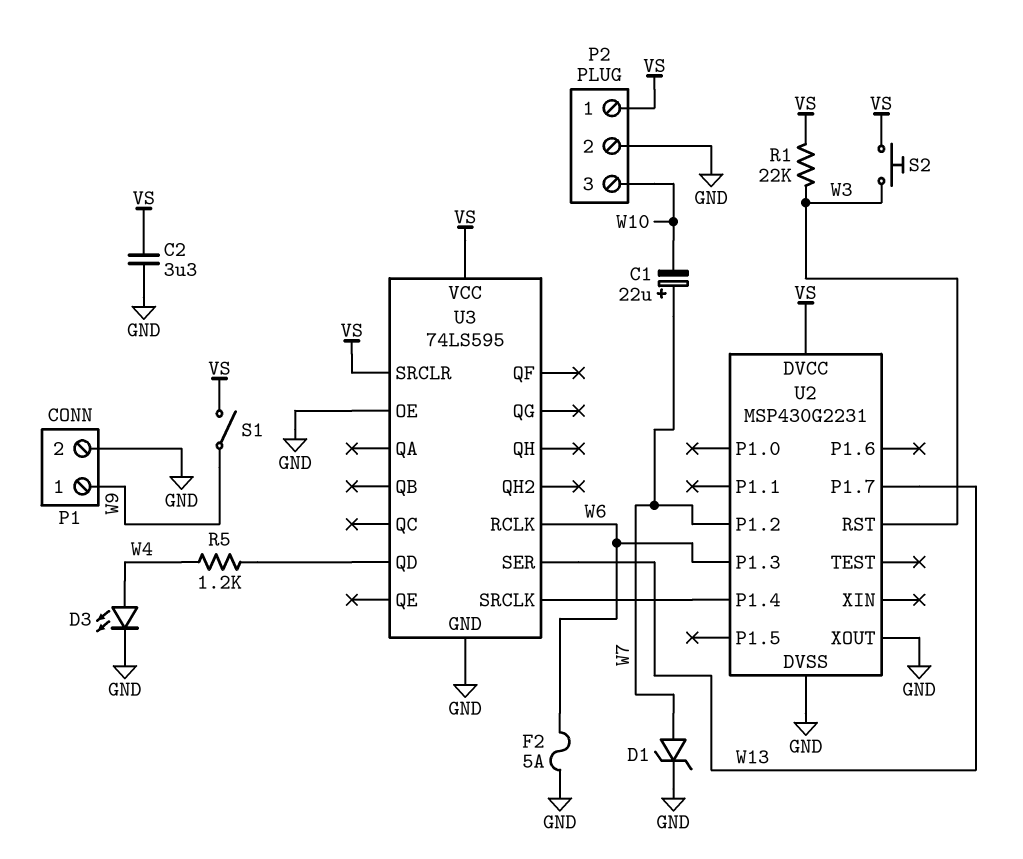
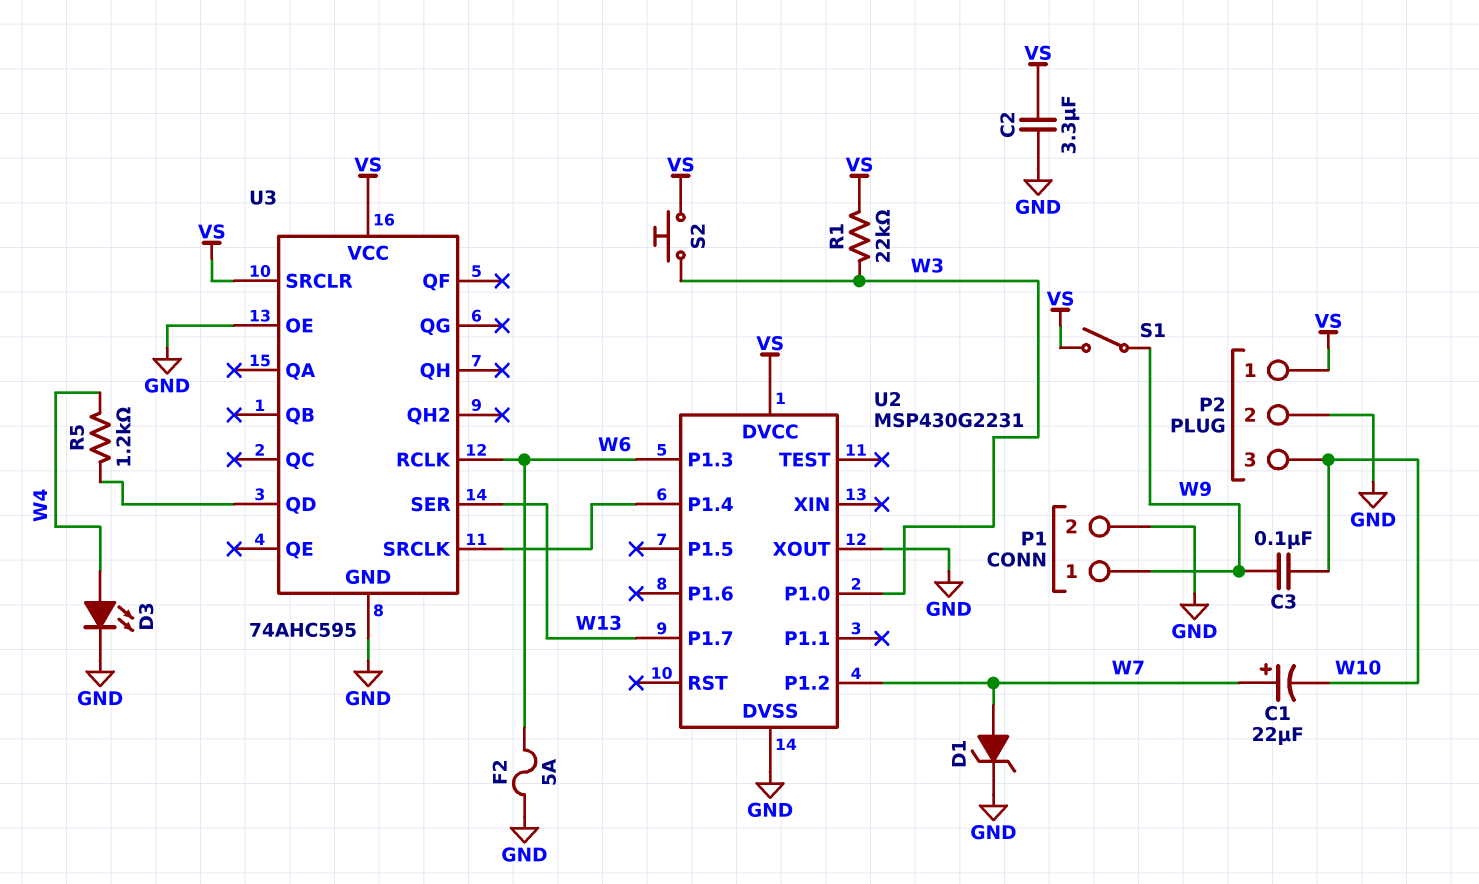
C3: none -> 100nF (W9, W10)
U2 pin P1.0: none -> W3
U2 pin RST: W3 -> none
U3: 74LS595 -> 74AHC595

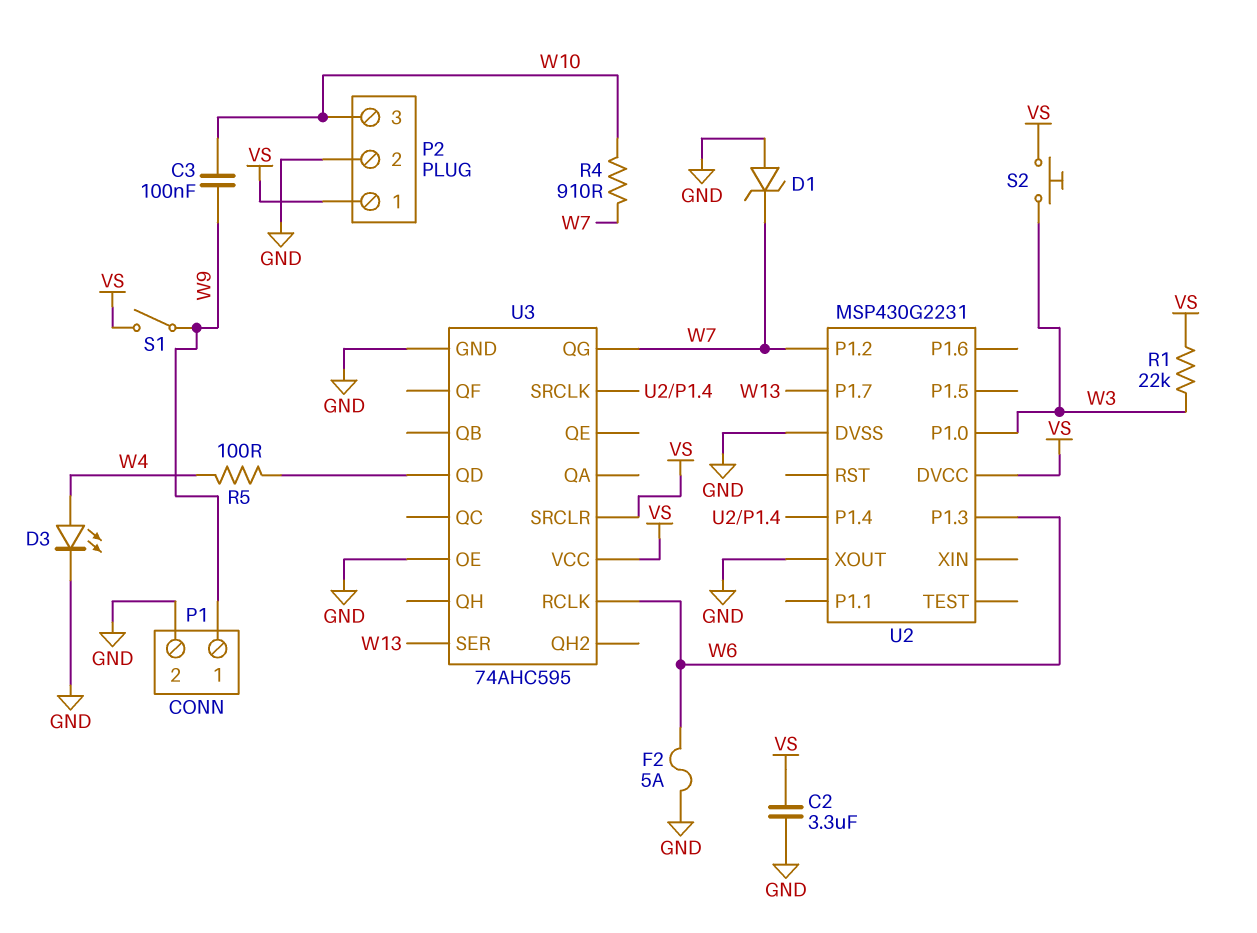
C1: 22uF (plus W7, minus W10) -> none
D1: zener (A W7, K GND) -> zener (A GND, K W7)
R4: none -> 910 (W7, W10)
R5: 1.2k (U3/QD, W4) -> 100 (U3/QD, W4)
U3 pin QG: none -> W7

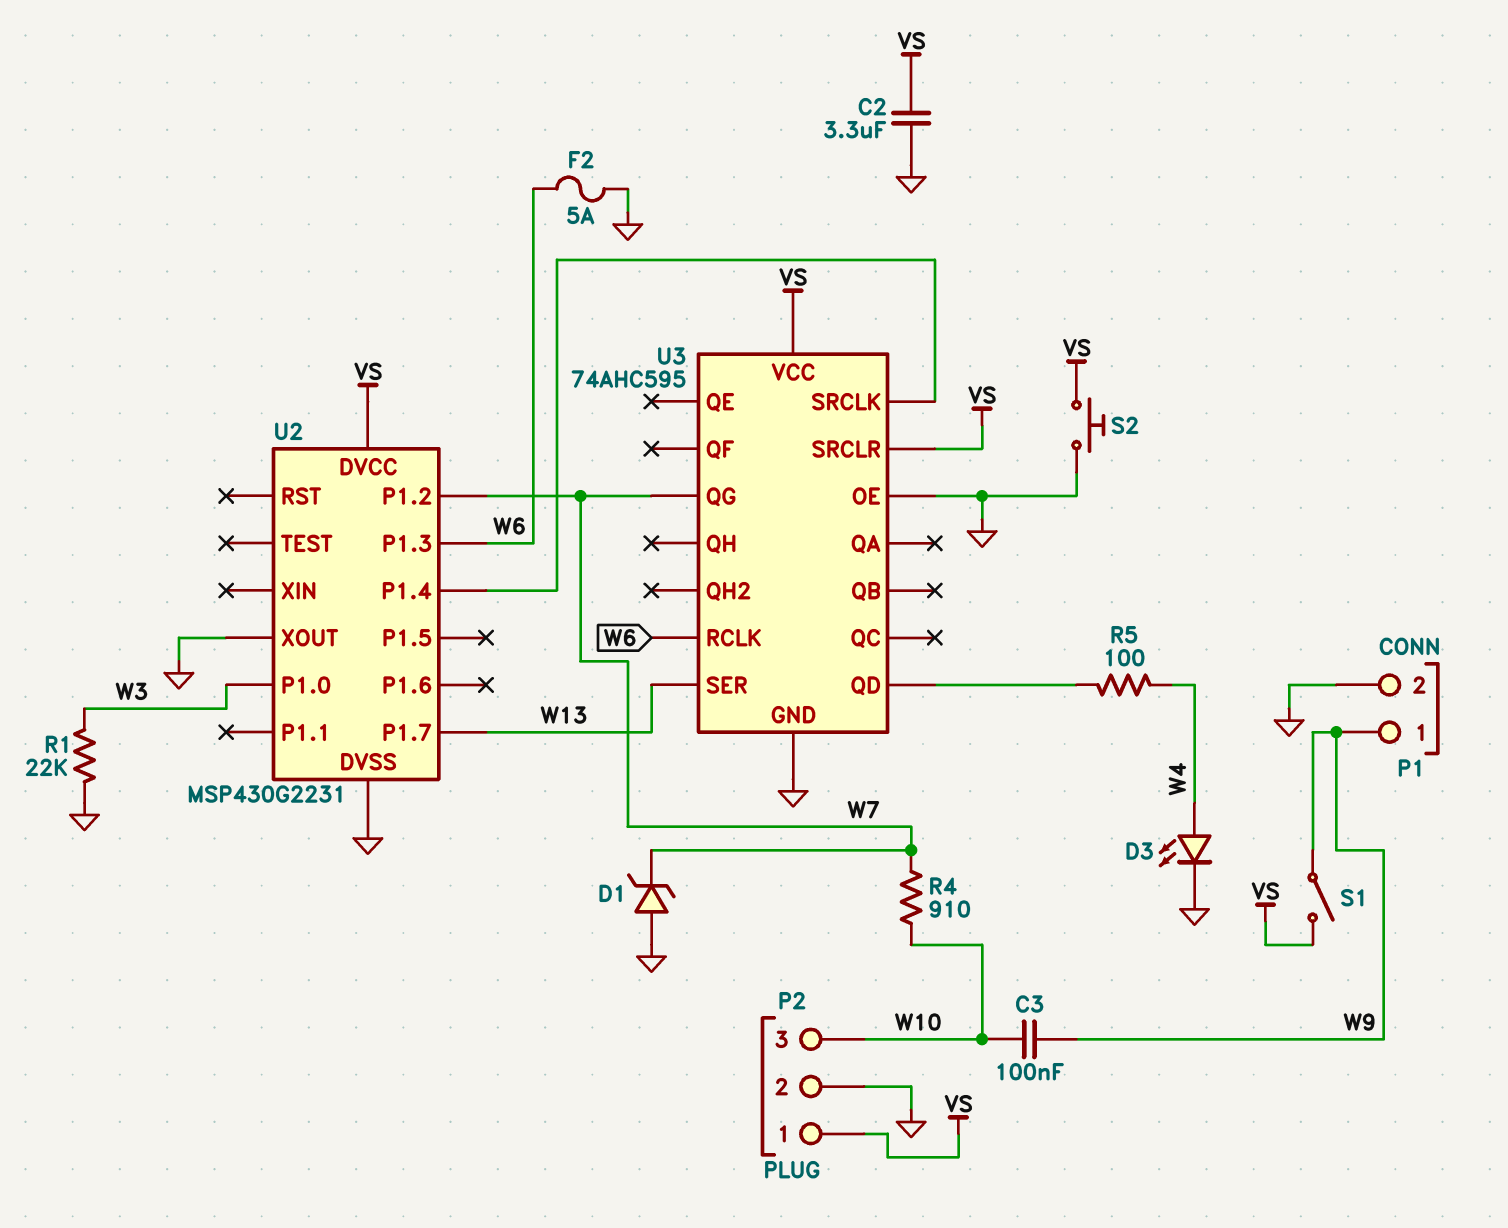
R1: 22k (VS, W3) -> 22k (GND, W3)
S2: button (VS, W3) -> button (GND, VS)

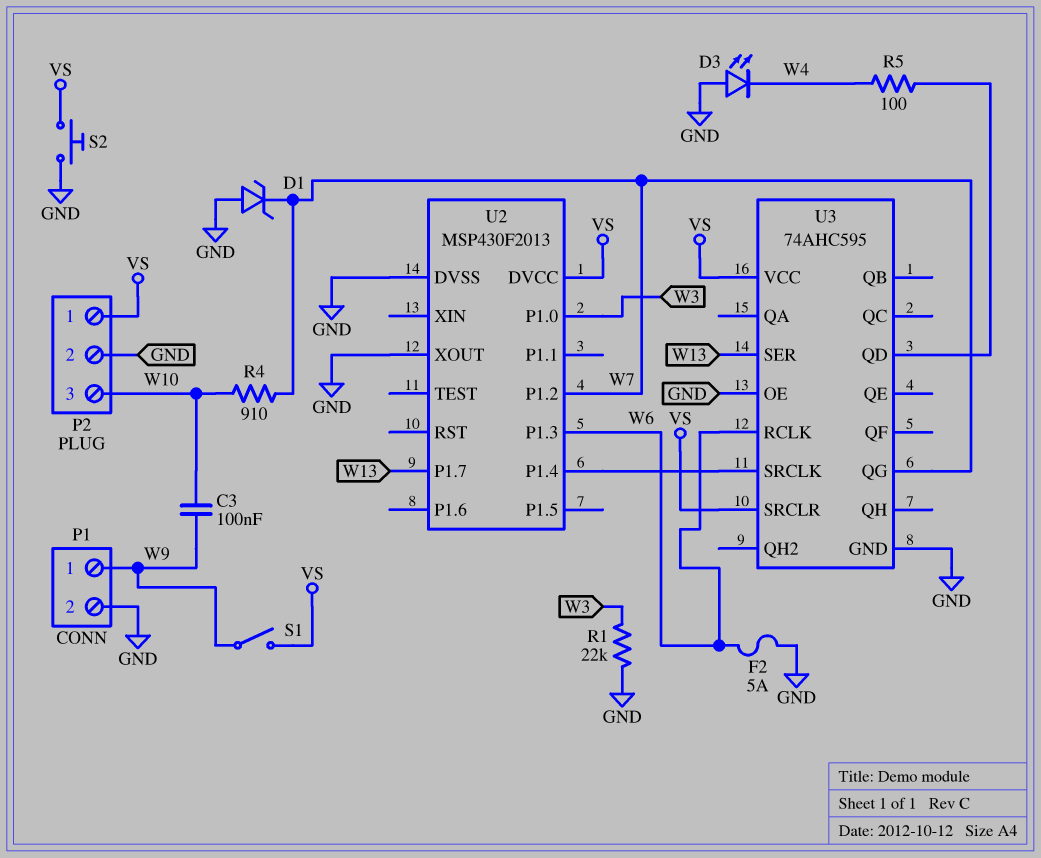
C2: 3.3uF (GND, VS) -> none
D3: LED (A W4, K GND) -> LED (A GND, K W4)
U2: MSP430G2231 -> MSP430F2013

